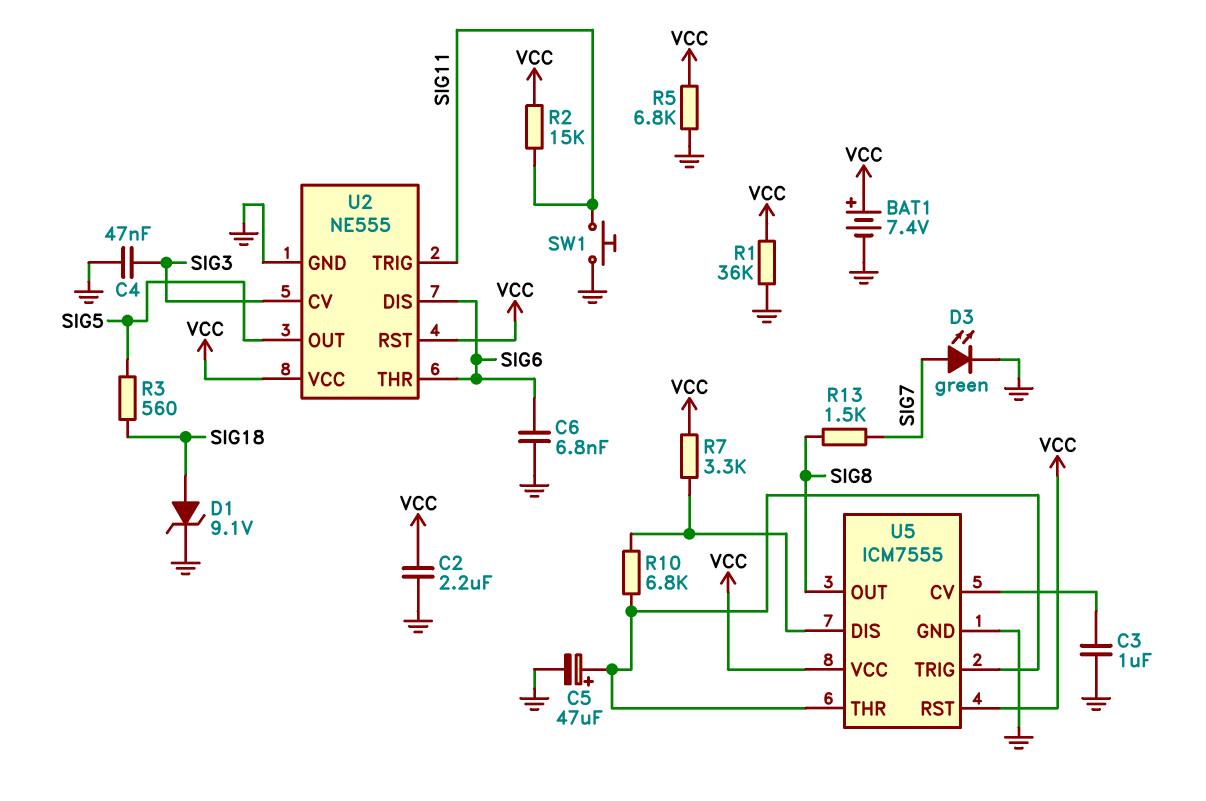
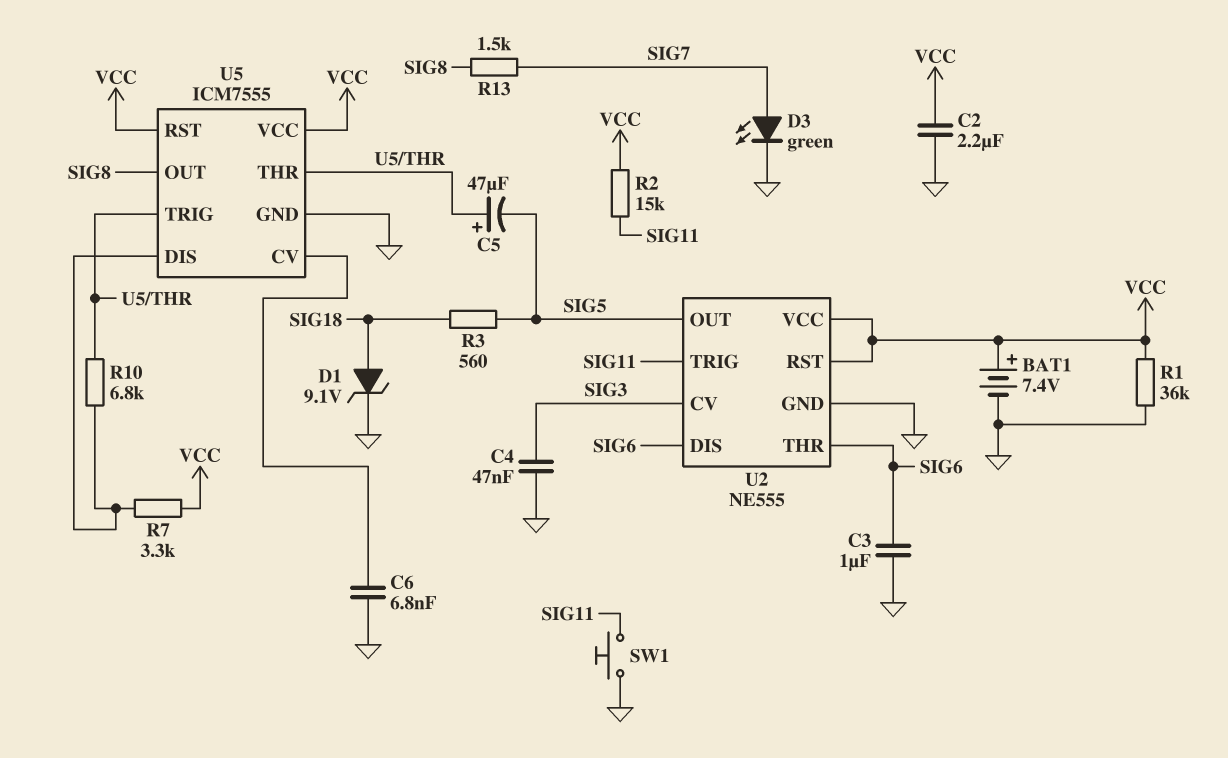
C3: 1uF (GND, U5/CV) -> 1uF (GND, SIG6)
C5: 47uF (plus U5/THR, minus GND) -> 47uF (plus U5/THR, minus SIG5)
C6: 6.8nF (GND, SIG6) -> 6.8nF (GND, U5/CV)
R5: 6.8k (GND, VCC) -> none

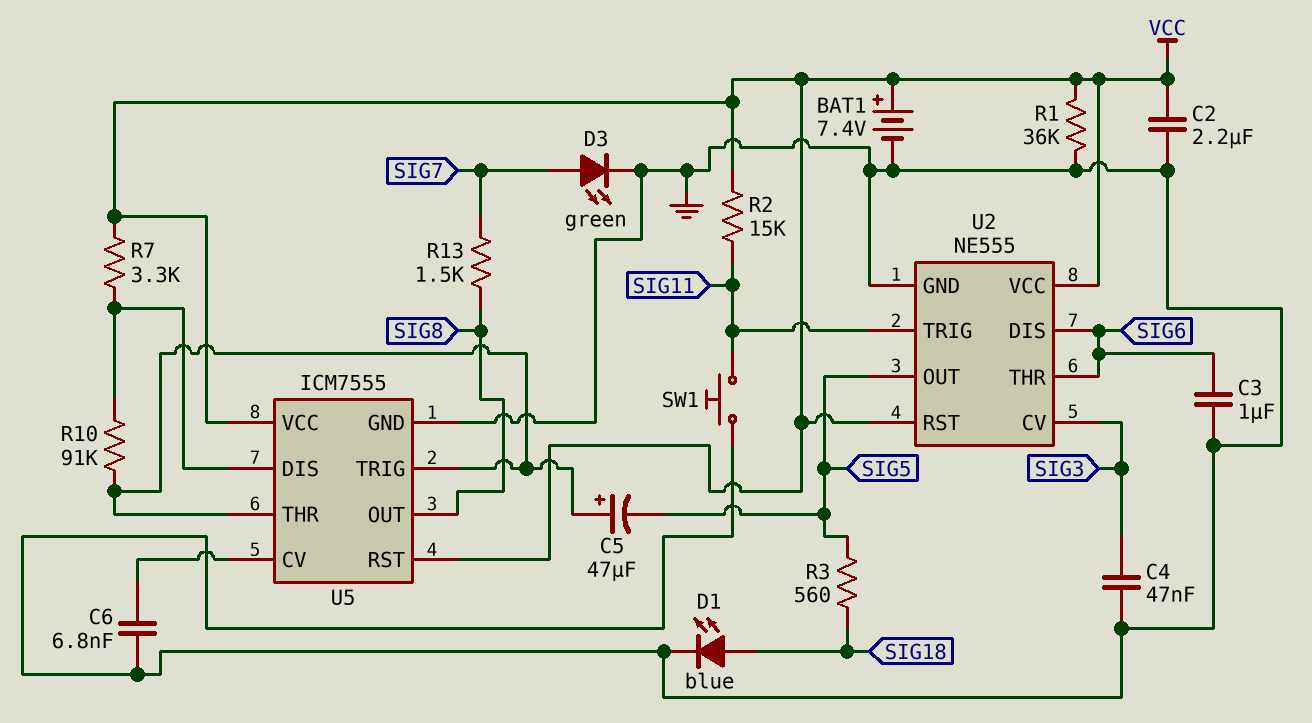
D1: zener 9.1V (A SIG18, K GND) -> LED blue (A SIG18, K GND)
R10: 6.8k (U5/DIS, U5/THR) -> 91k (U5/DIS, U5/THR)

